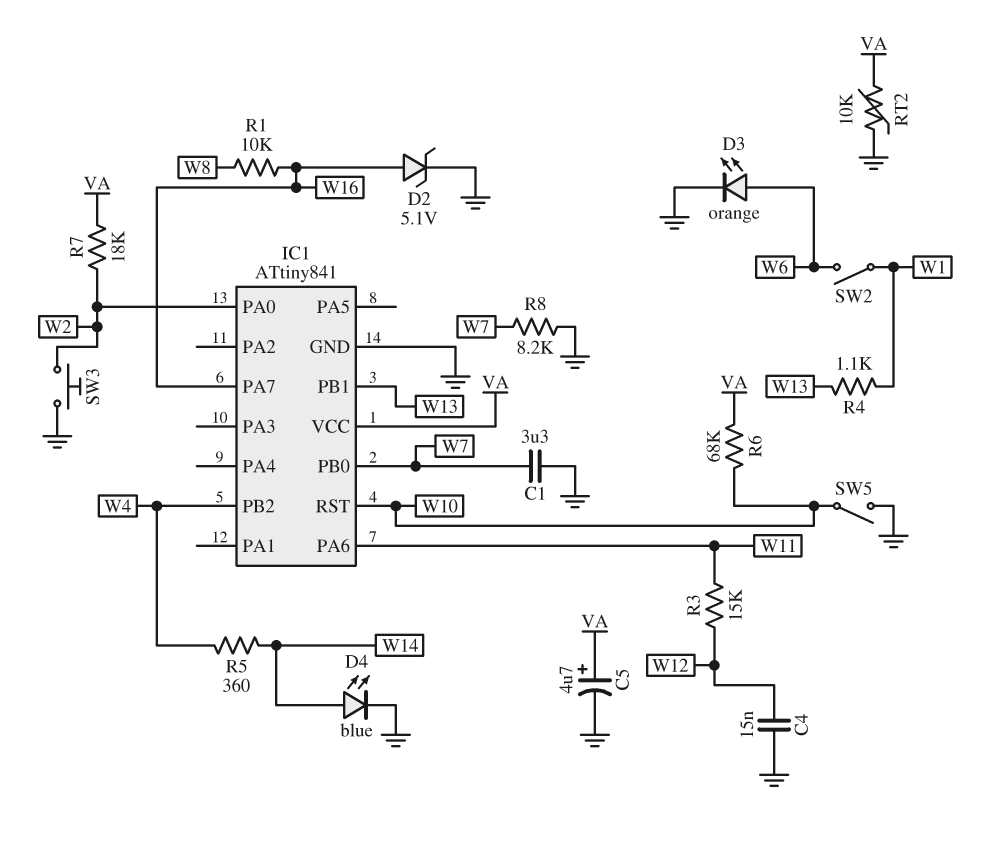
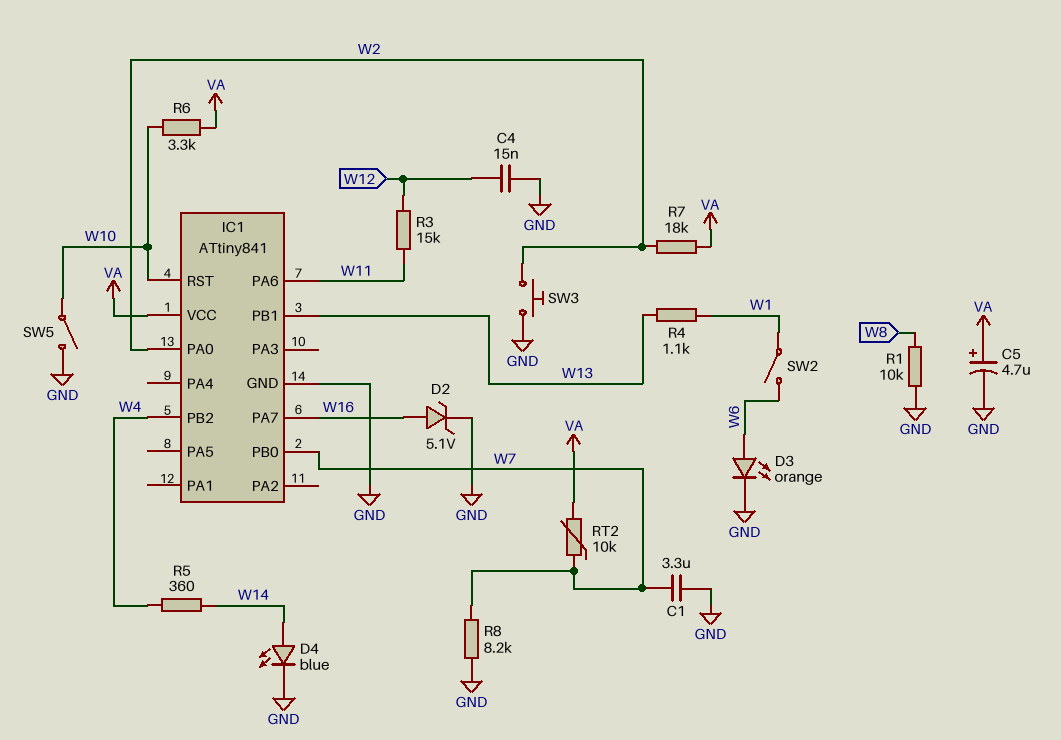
R1: 10k (W8, W16) -> 10k (GND, W8)
R6: 68k (VA, W10) -> 3.3k (VA, W10)
RT2: 10k (GND, VA) -> 10k (VA, W7)

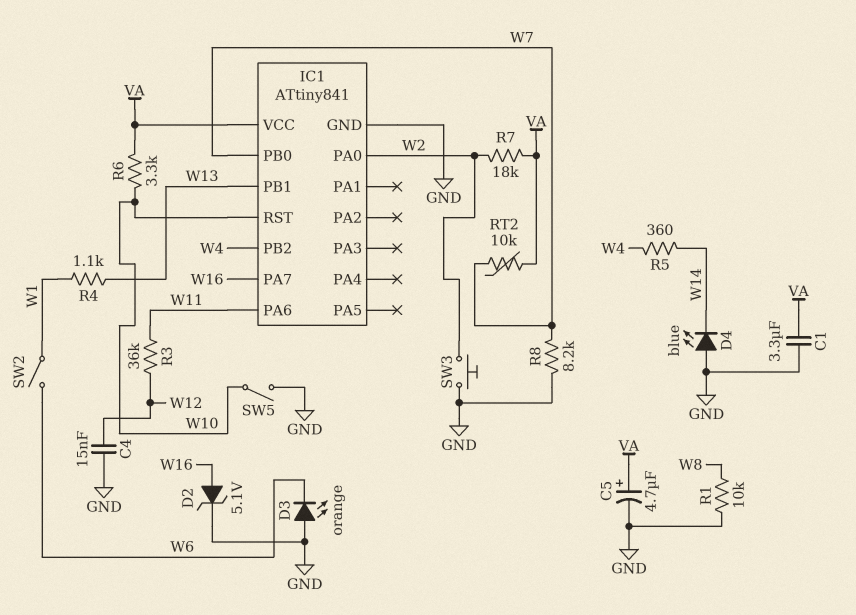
C1: 3.3uF (GND, W7) -> 3.3uF (GND, VA)
D3: LED orange (A W6, K GND) -> LED orange (A GND, K W6)
D4: LED blue (A W14, K GND) -> LED blue (A GND, K W14)
R3: 15k (W11, W12) -> 36k (W11, W12)

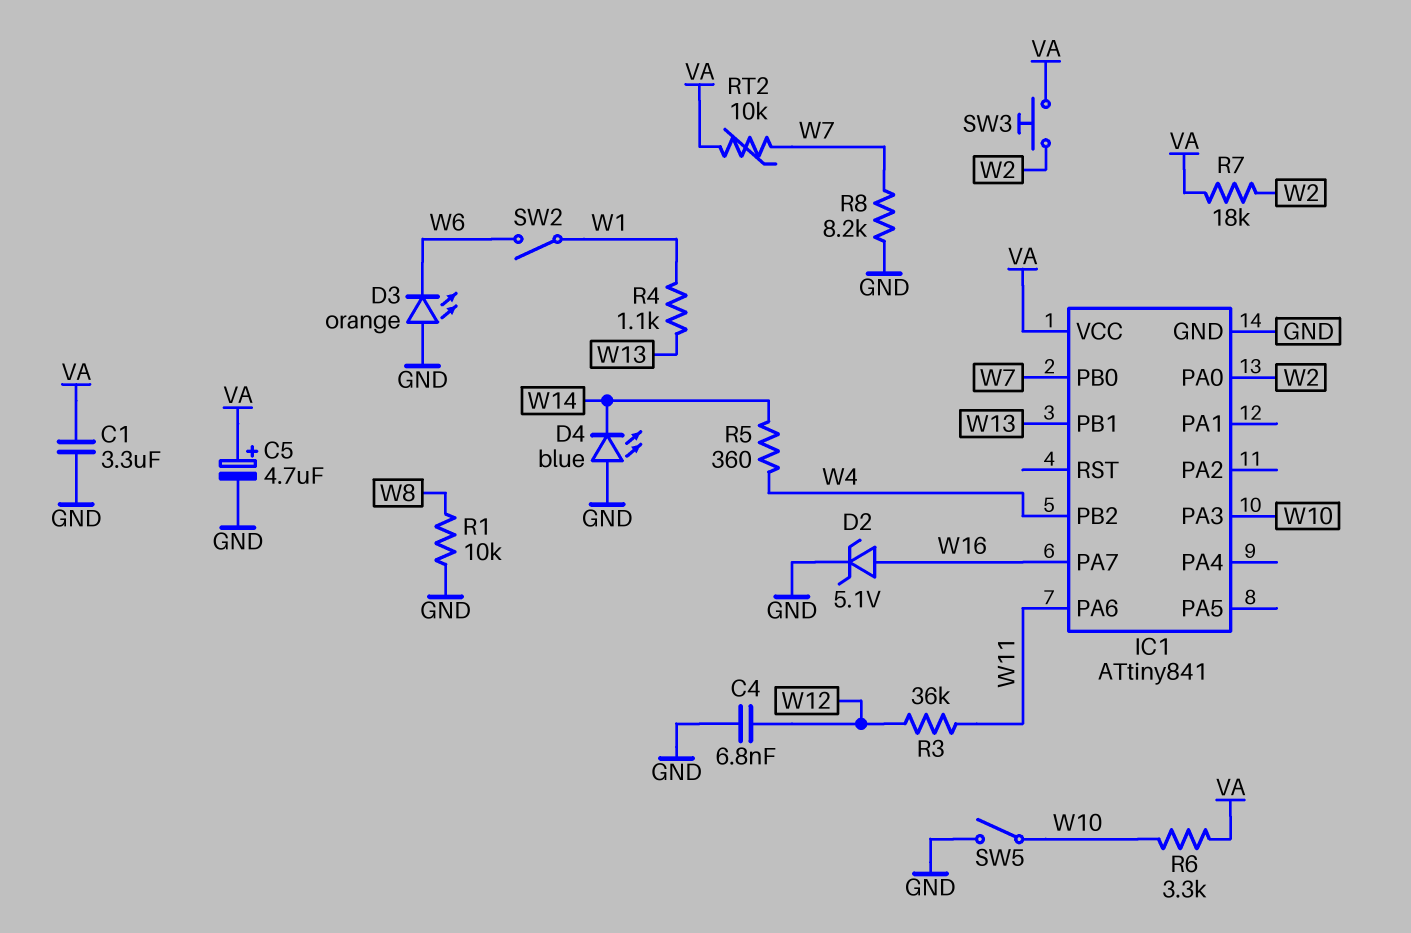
C4: 15nF (GND, W12) -> 6.8nF (GND, W12)
IC1 pin PA3: none -> W10
IC1 pin RST: W10 -> none
SW3: button (GND, W2) -> button (VA, W2)

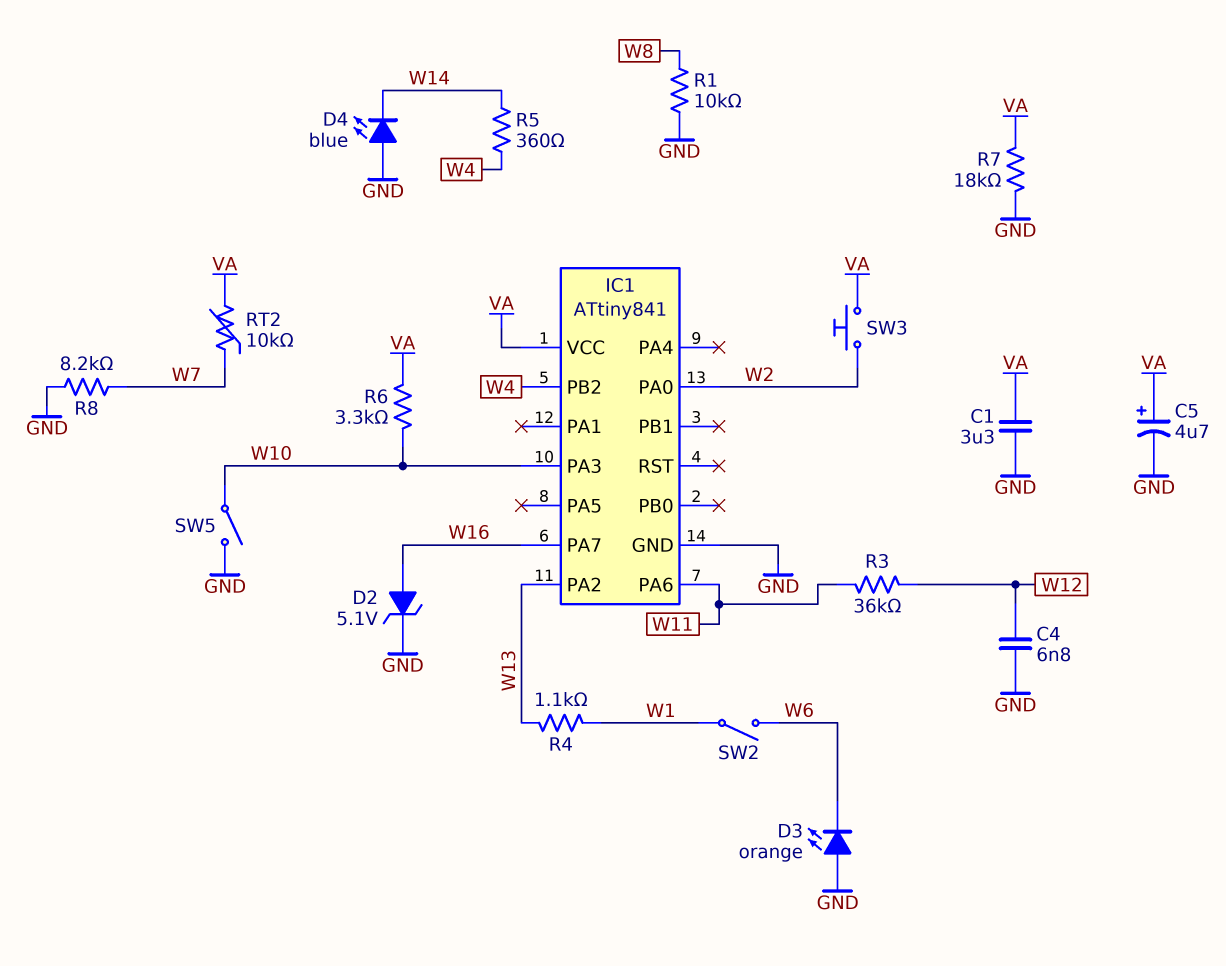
IC1 pin PA2: none -> W13
IC1 pin PB0: W7 -> none
IC1 pin PB1: W13 -> none
R7: 18k (VA, W2) -> 18k (GND, VA)

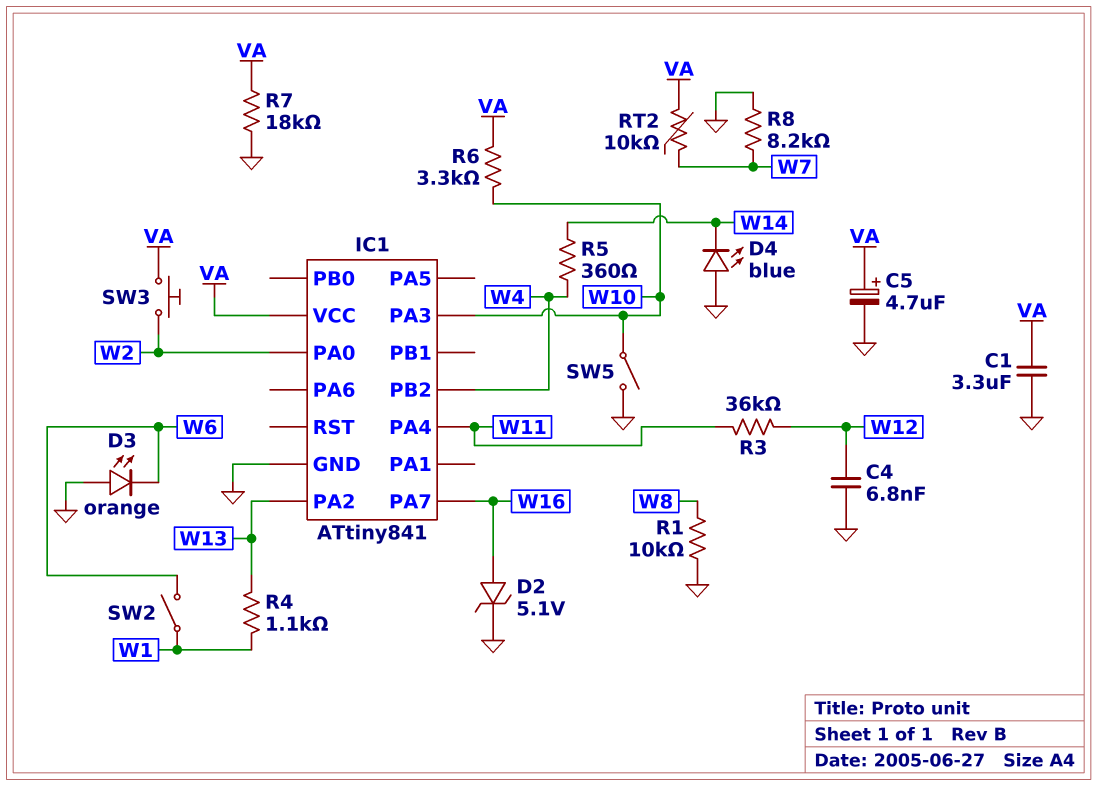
IC1 pin PA4: none -> W11
IC1 pin PA6: W11 -> none

